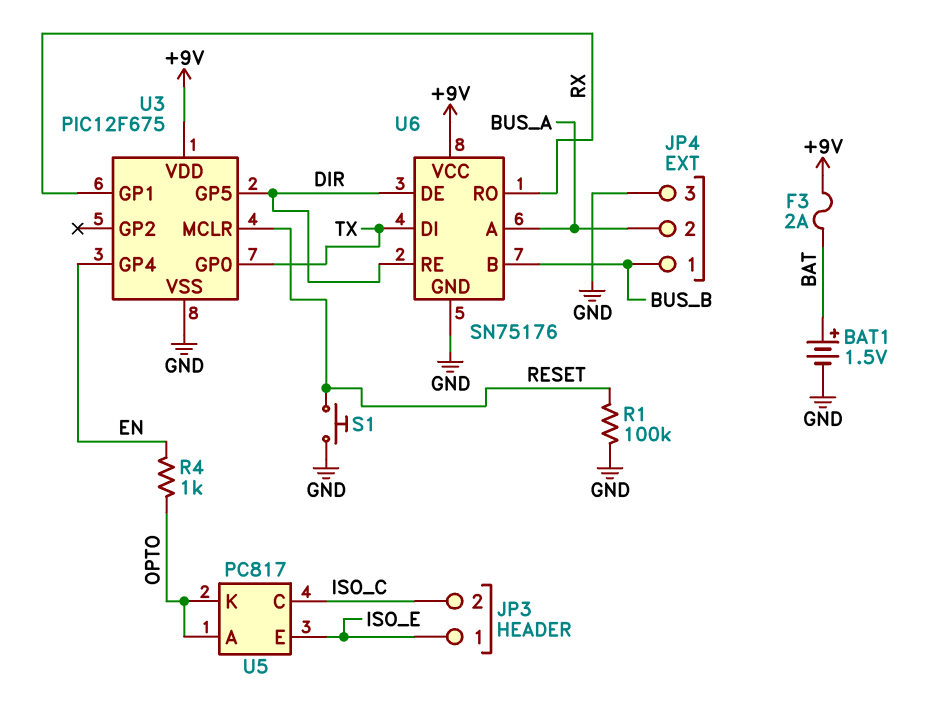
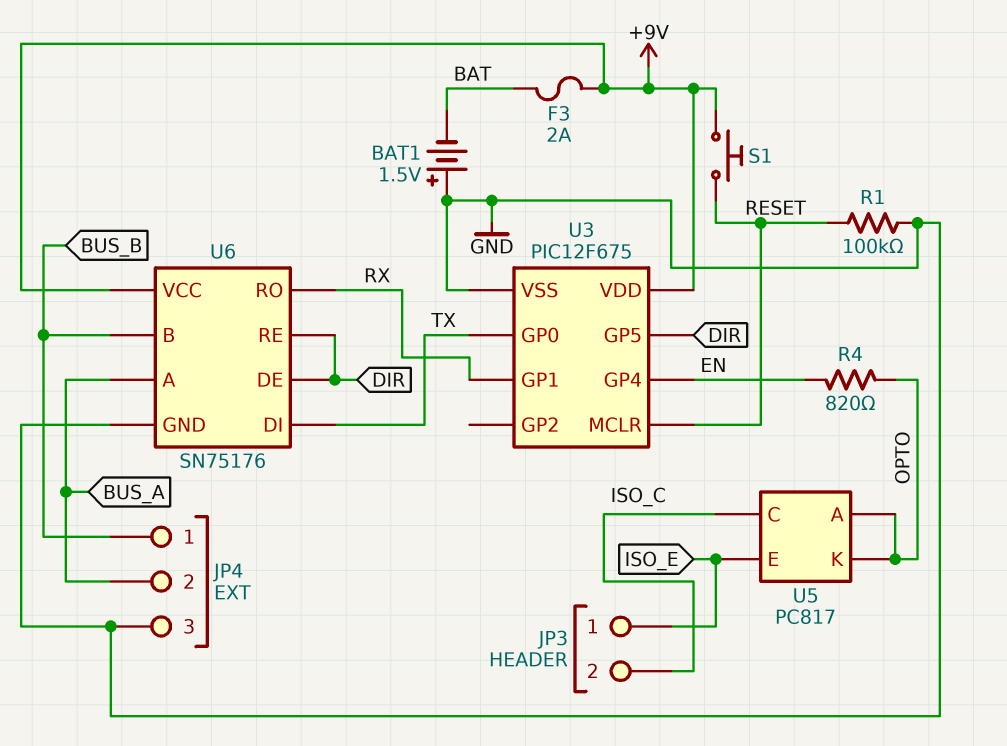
BAT1: 1.5V (plus BAT, minus GND) -> 1.5V (plus GND, minus BAT)
R4: 1k (EN, OPTO) -> 820 (EN, OPTO)
S1: button (GND, RESET) -> button (+9V, RESET)

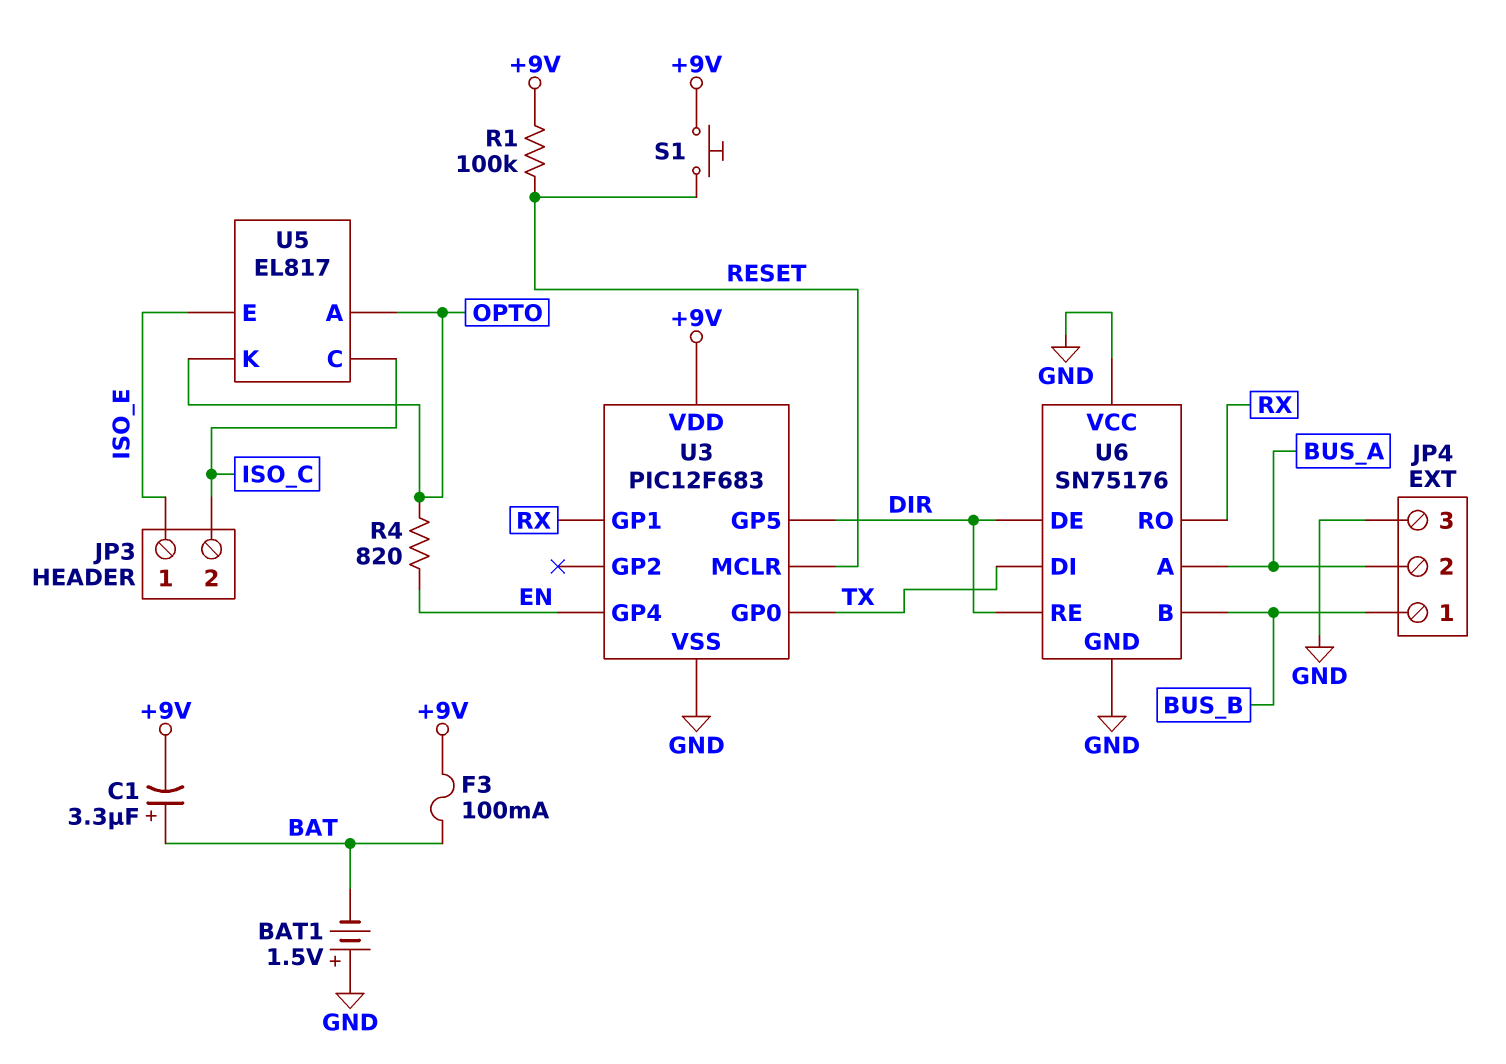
C1: none -> 3.3uF (plus BAT, minus +9V)
F3: 2A (+9V, BAT) -> 100mA (+9V, BAT)
R1: 100k (GND, RESET) -> 100k (+9V, RESET)
U3: PIC12F675 -> PIC12F683
U5: PC817 -> EL817
U6 pin VCC: +9V -> GND

